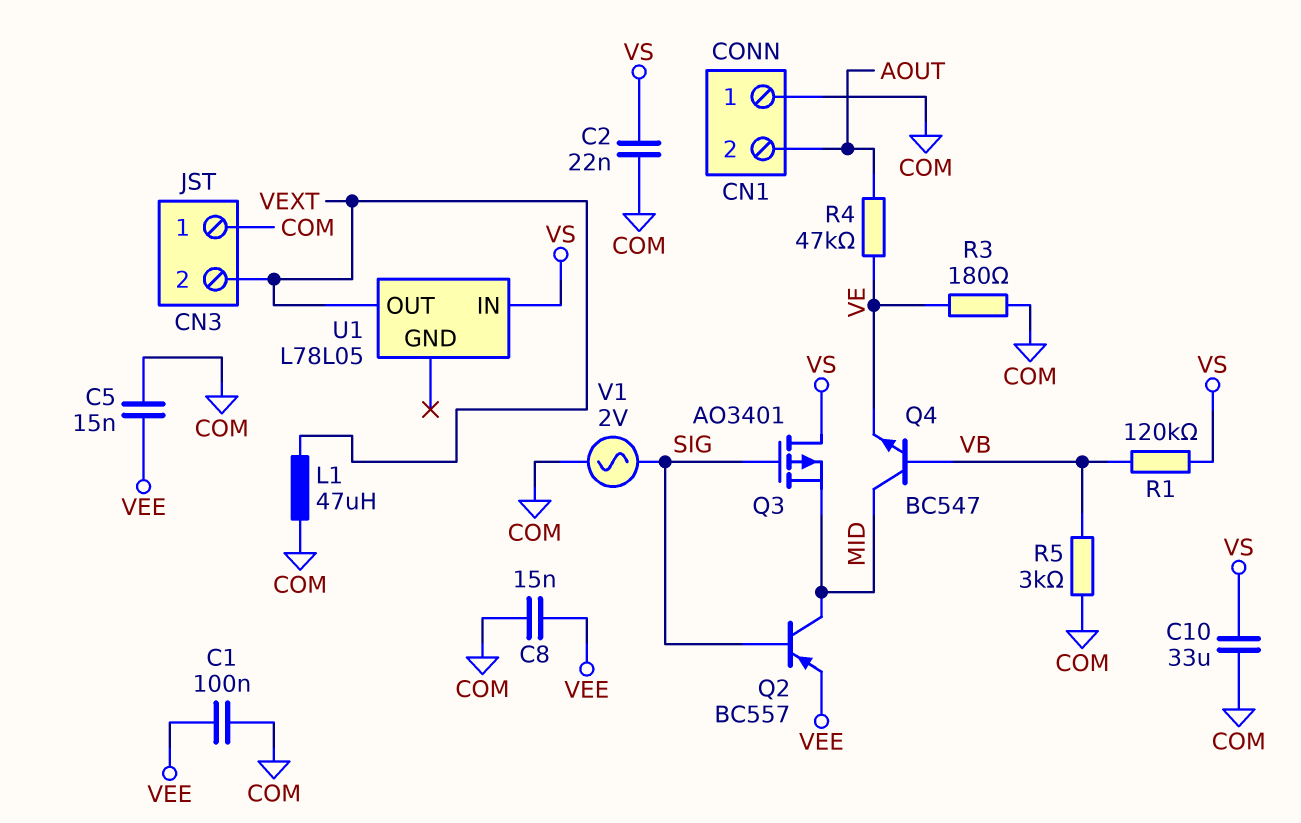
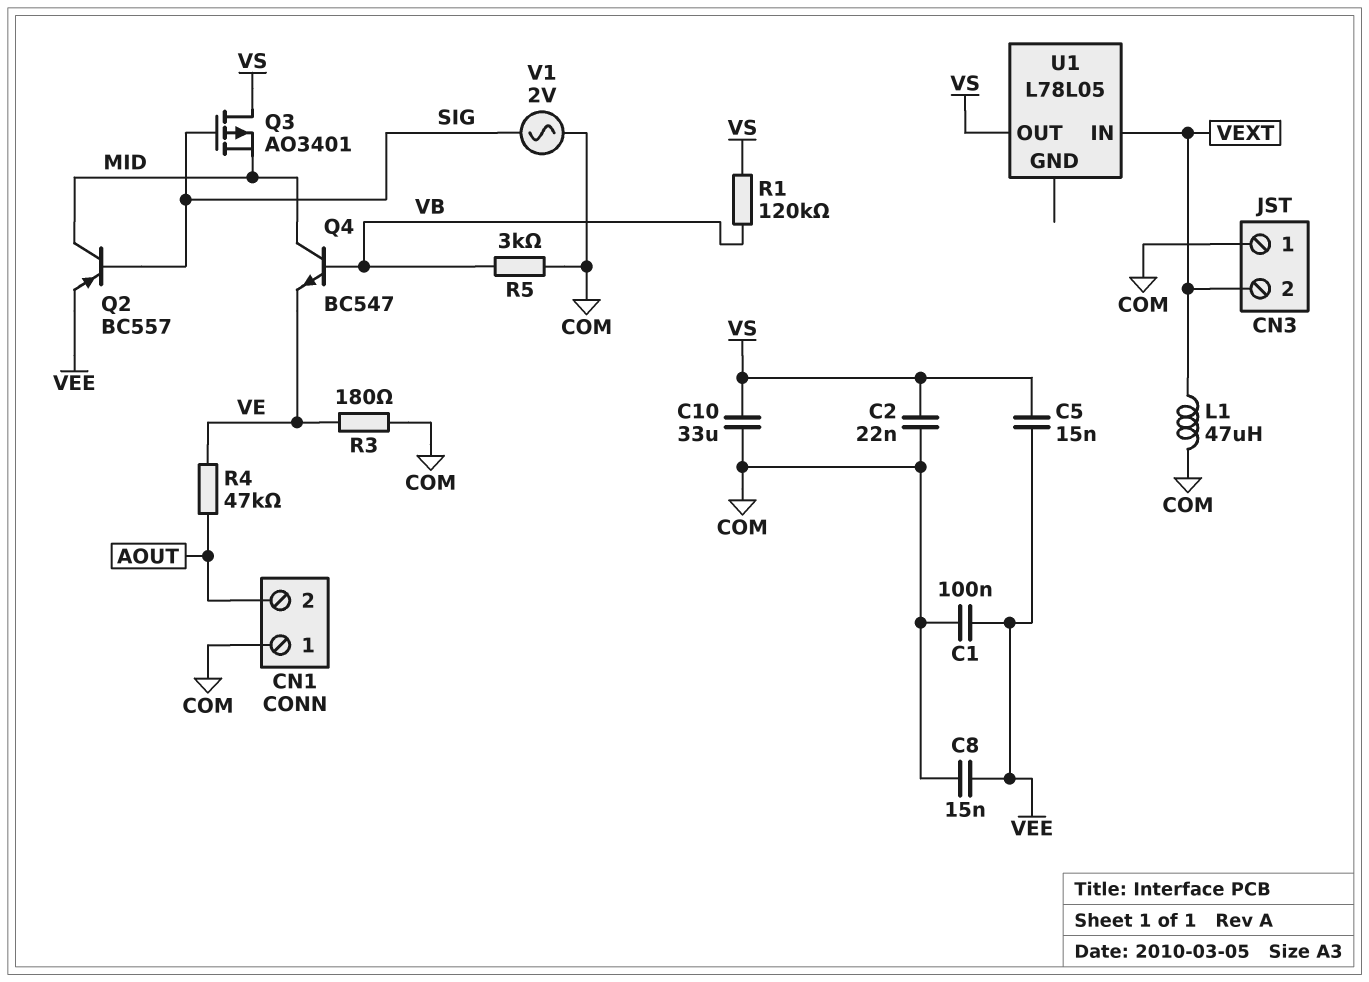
C5: 15nF (COM, VEE) -> 15nF (VEE, VS)
U1 pin IN: VS -> VEXT
U1 pin OUT: VEXT -> VS

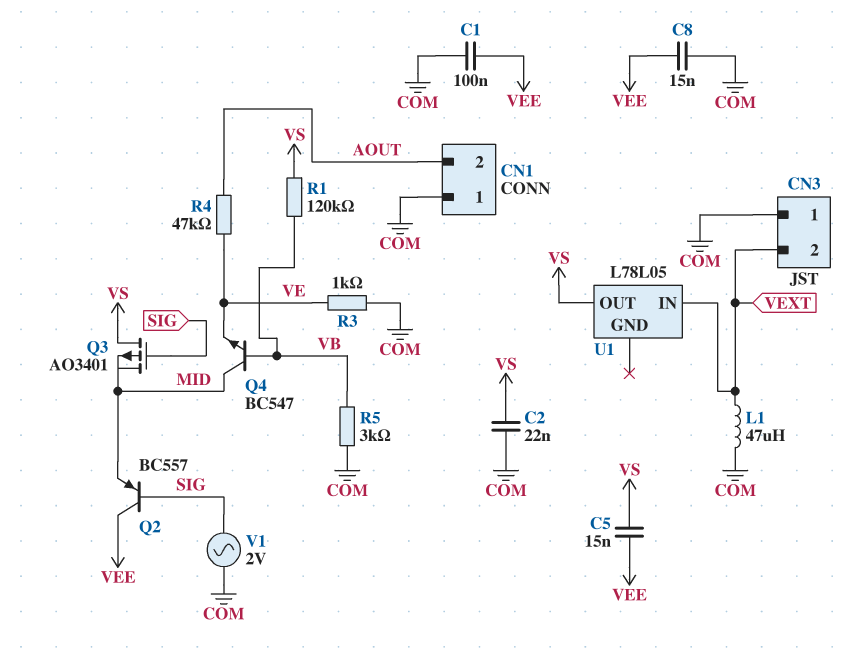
C10: 33uF (COM, VS) -> none
Q2: PNP BC557 (B SIG, C MID, E VEE) -> PNP BC557 (B SIG, C VEE, E MID)
R3: 180 (COM, VE) -> 1k (COM, VE)

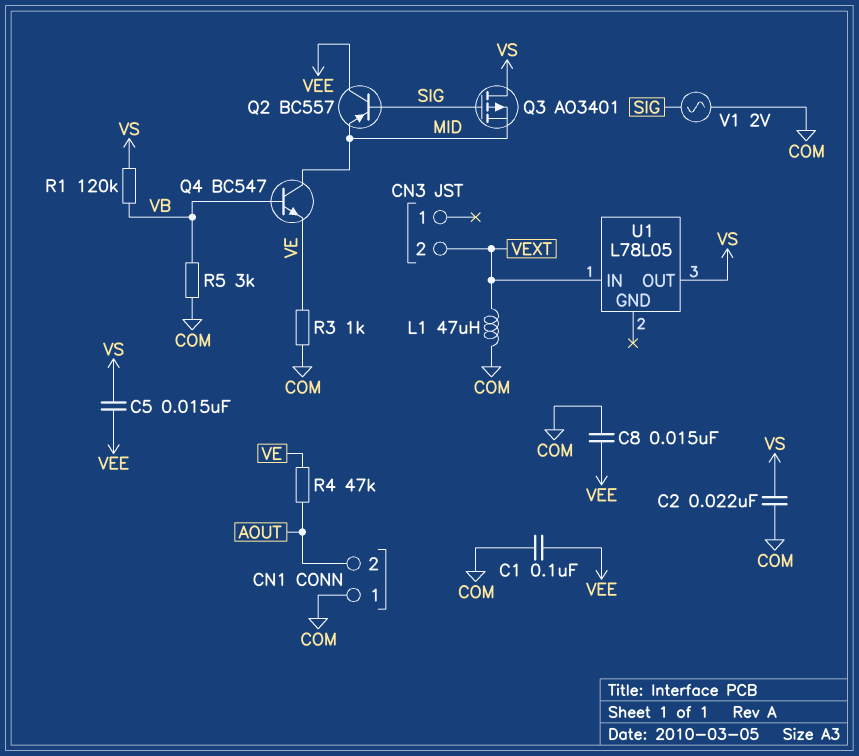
CN3 pin 1: COM -> none

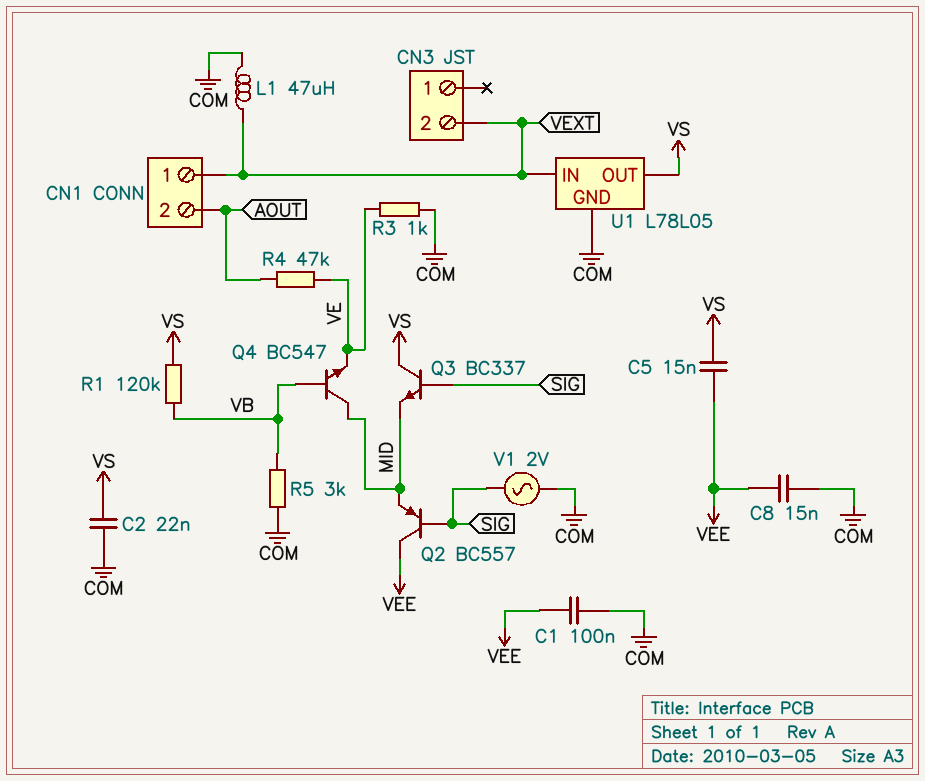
CN1 pin 1: COM -> VEXT
Q3: PMOS AO3401 (G SIG, D VS, S MID) -> NPN BC337 (B SIG, C VS, E MID)
U1 pin GND: none -> COM

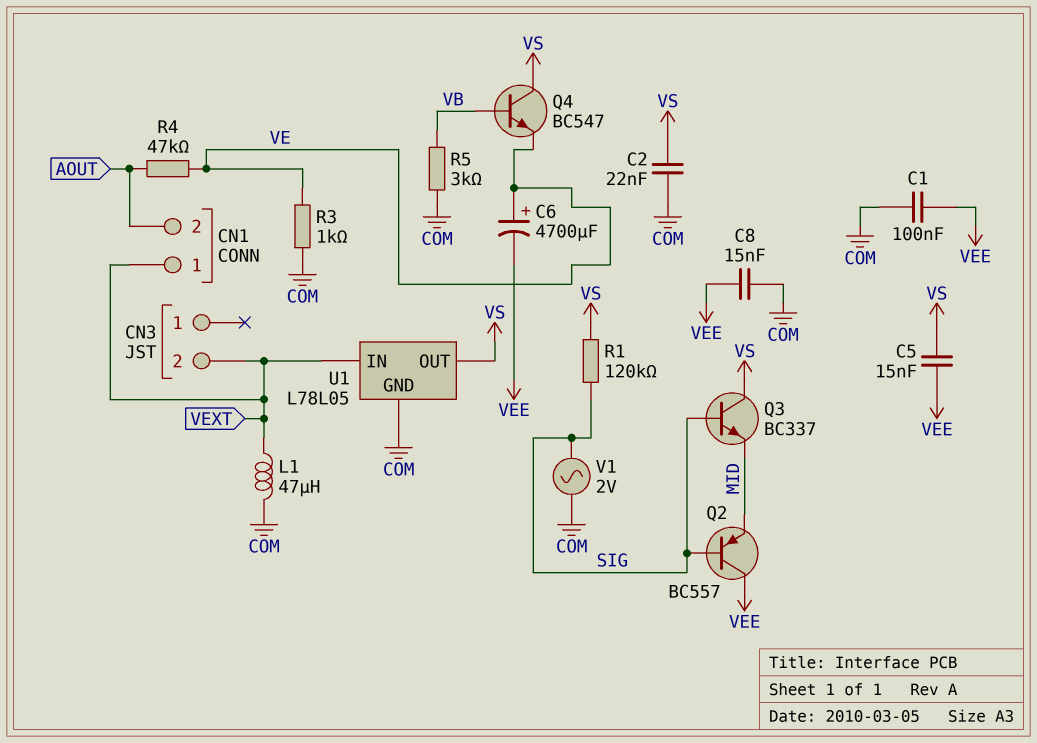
C6: none -> 4700uF (plus VE, minus VEE)
Q4: NPN BC547 (B VB, C MID, E VE) -> NPN BC547 (B VB, C VS, E VE)
R1: 120k (VB, VS) -> 120k (SIG, VS)

